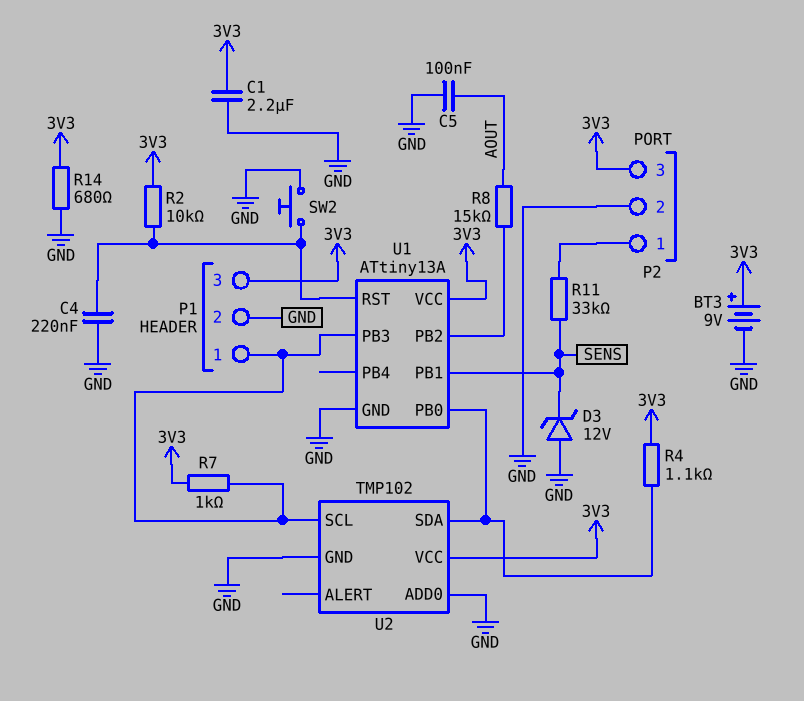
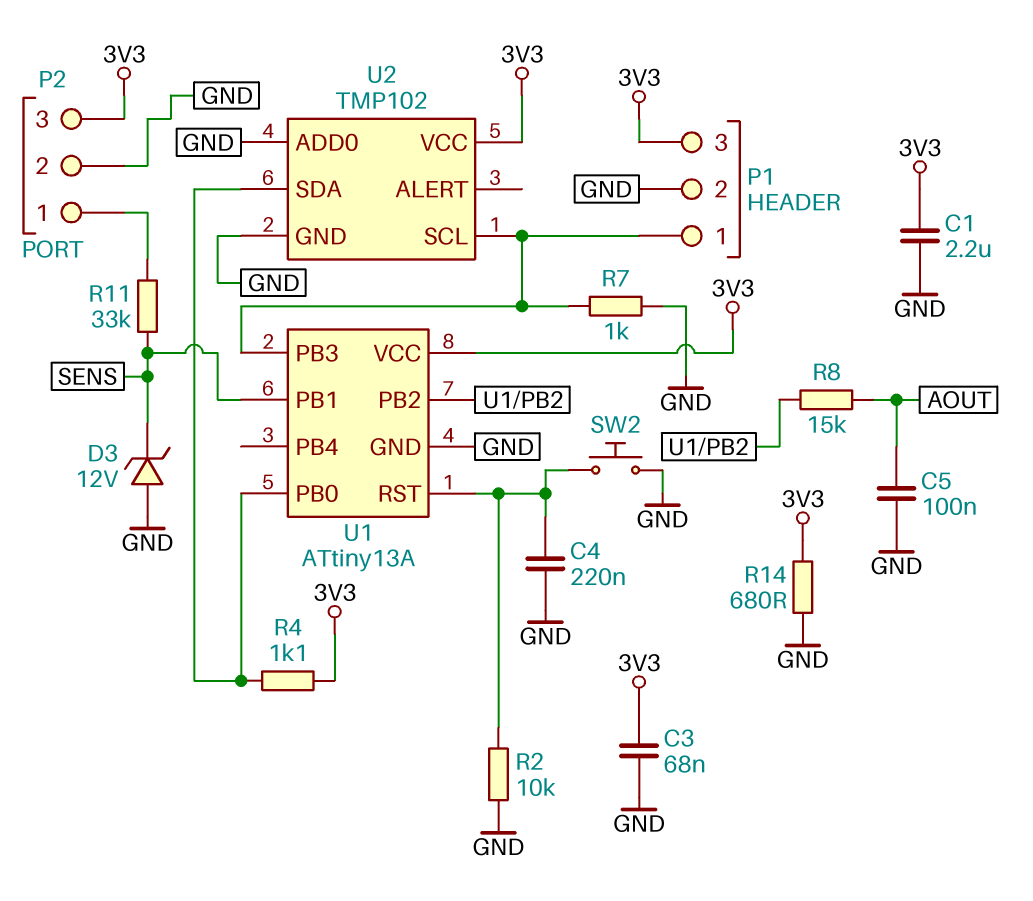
BT3: 9V (plus 3V3, minus GND) -> none
C3: none -> 68nF (3V3, GND)
R2: 10k (3V3, U1/RST) -> 10k (GND, U1/RST)
R7: 1k (3V3, P1/1) -> 1k (GND, P1/1)

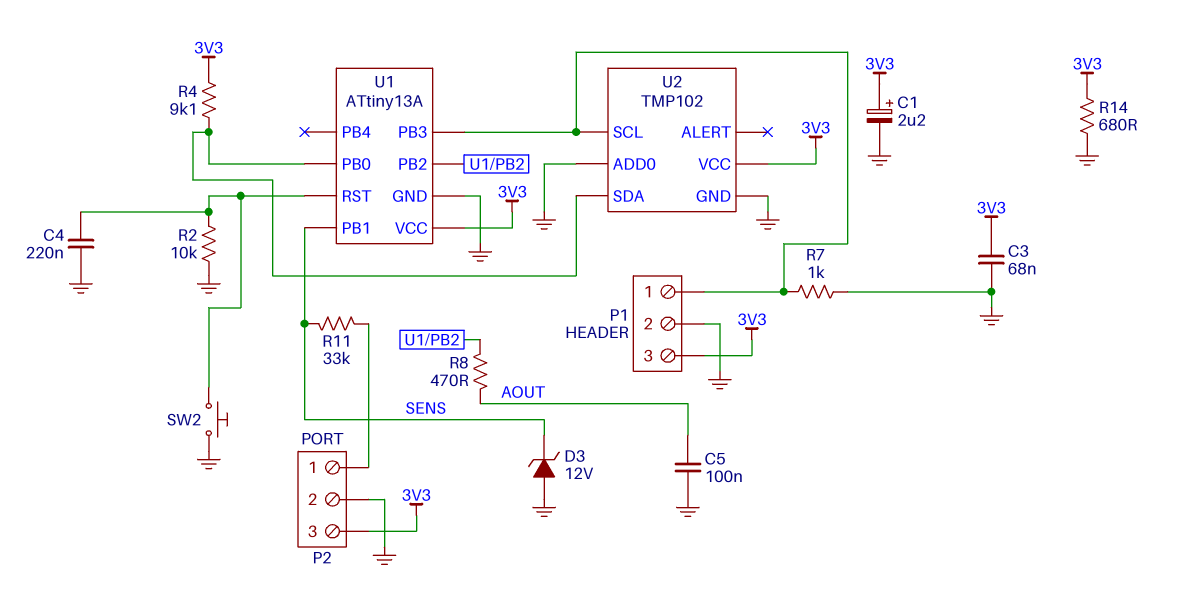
C1: 2.2uF (3V3, GND) -> 2.2uF (plus 3V3, minus GND)
R4: 1.1k (3V3, U1/PB0) -> 9.1k (3V3, U1/PB0)
R8: 15k (AOUT, U1/PB2) -> 470 (AOUT, U1/PB2)

